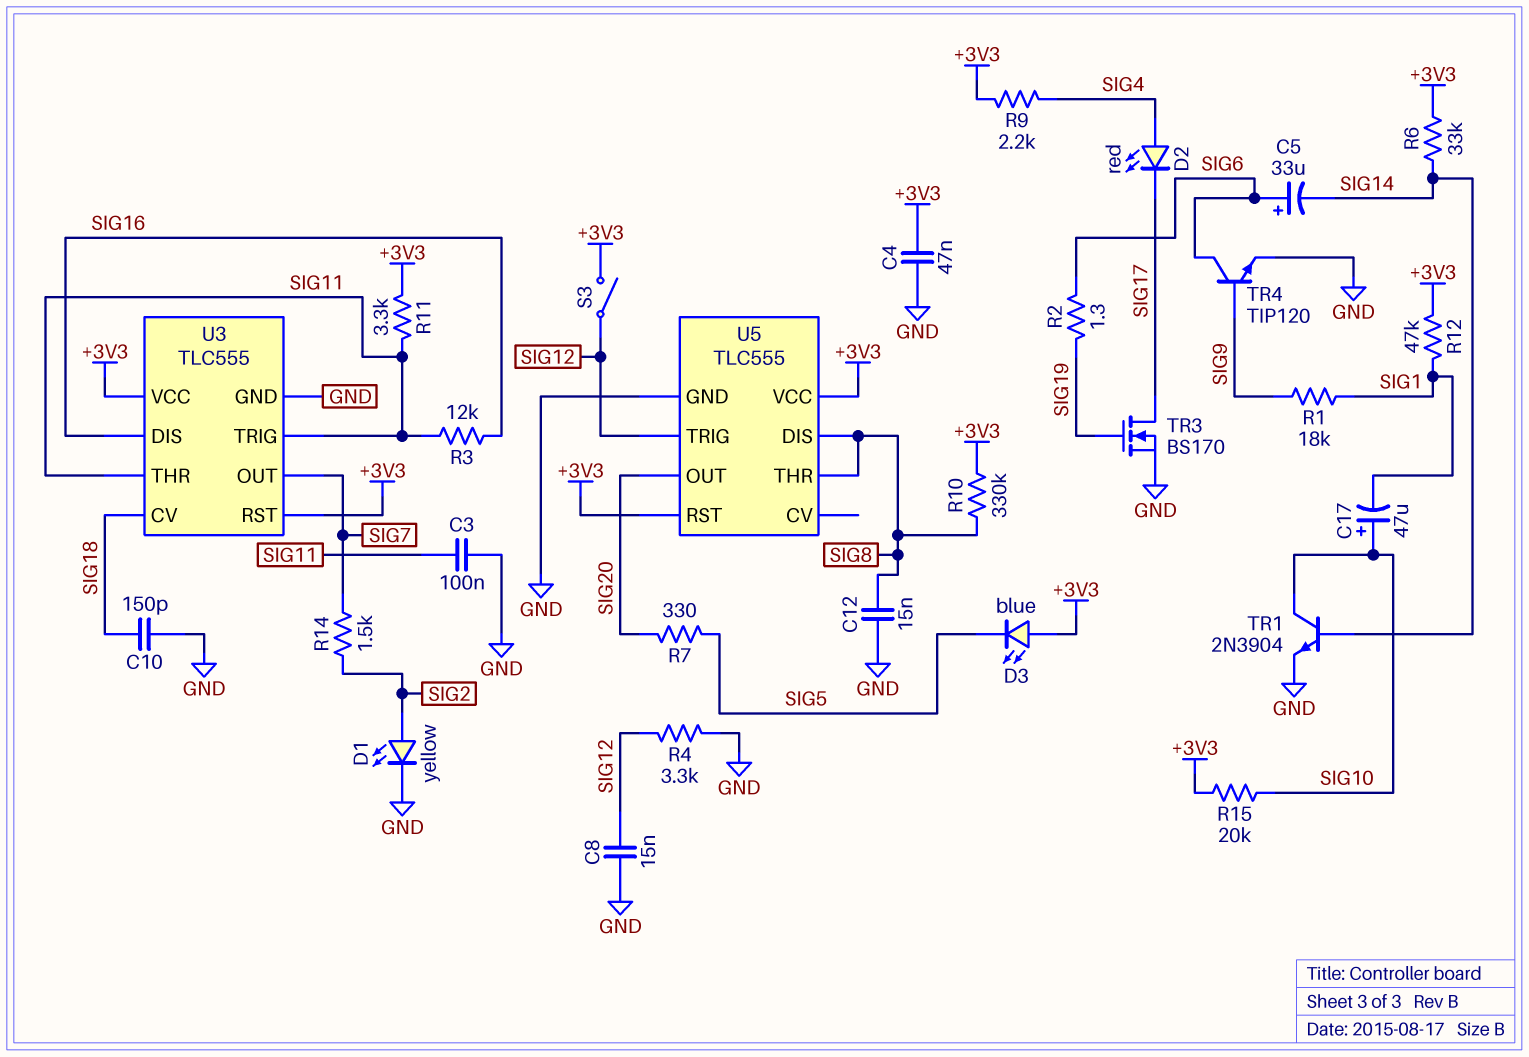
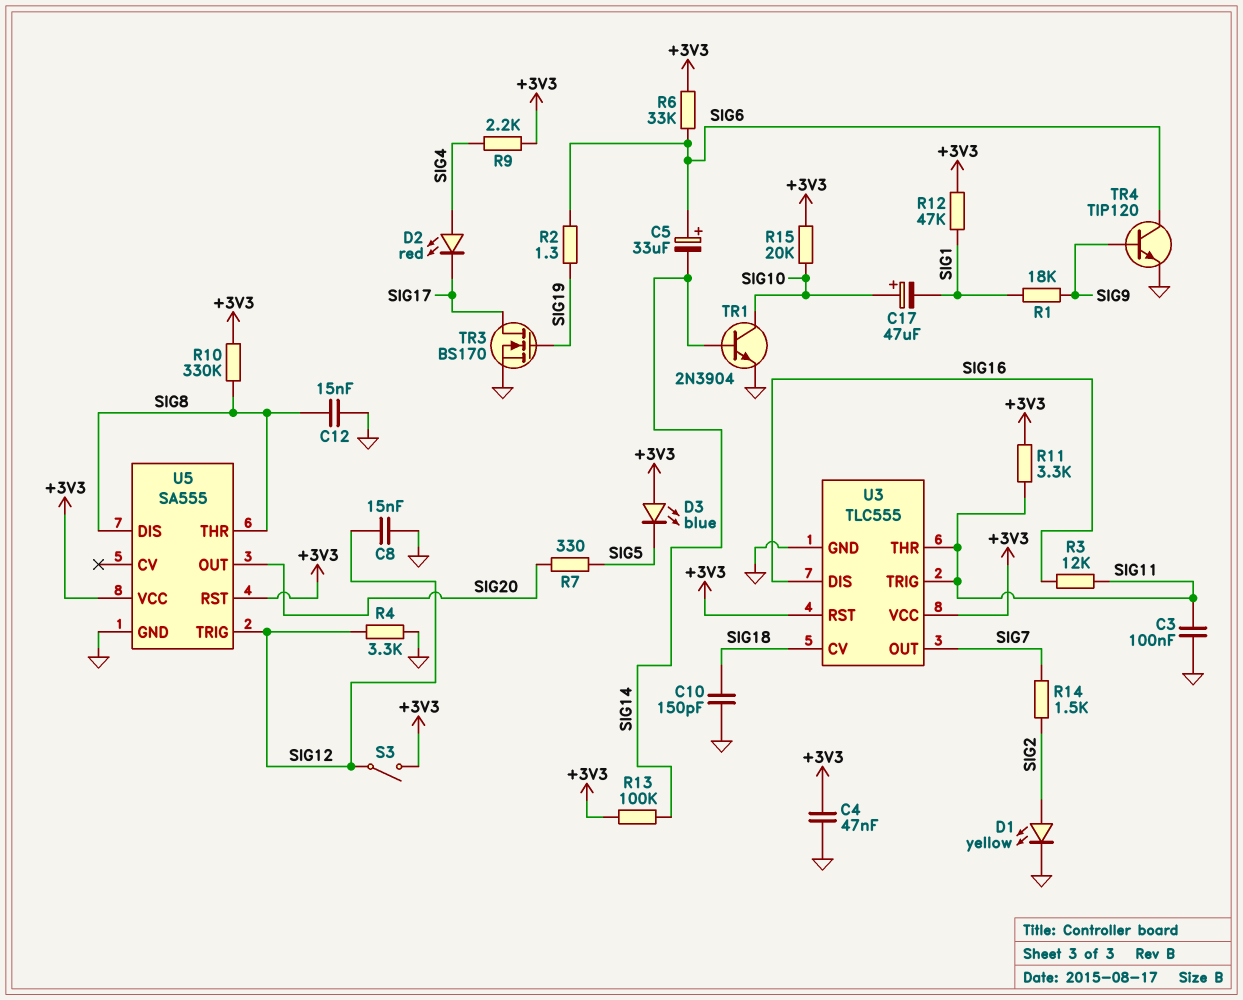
R6: 33k (+3V3, SIG14) -> 33k (+3V3, SIG6)
R13: none -> 100k (+3V3, SIG14)
U5: TLC555 -> SA555

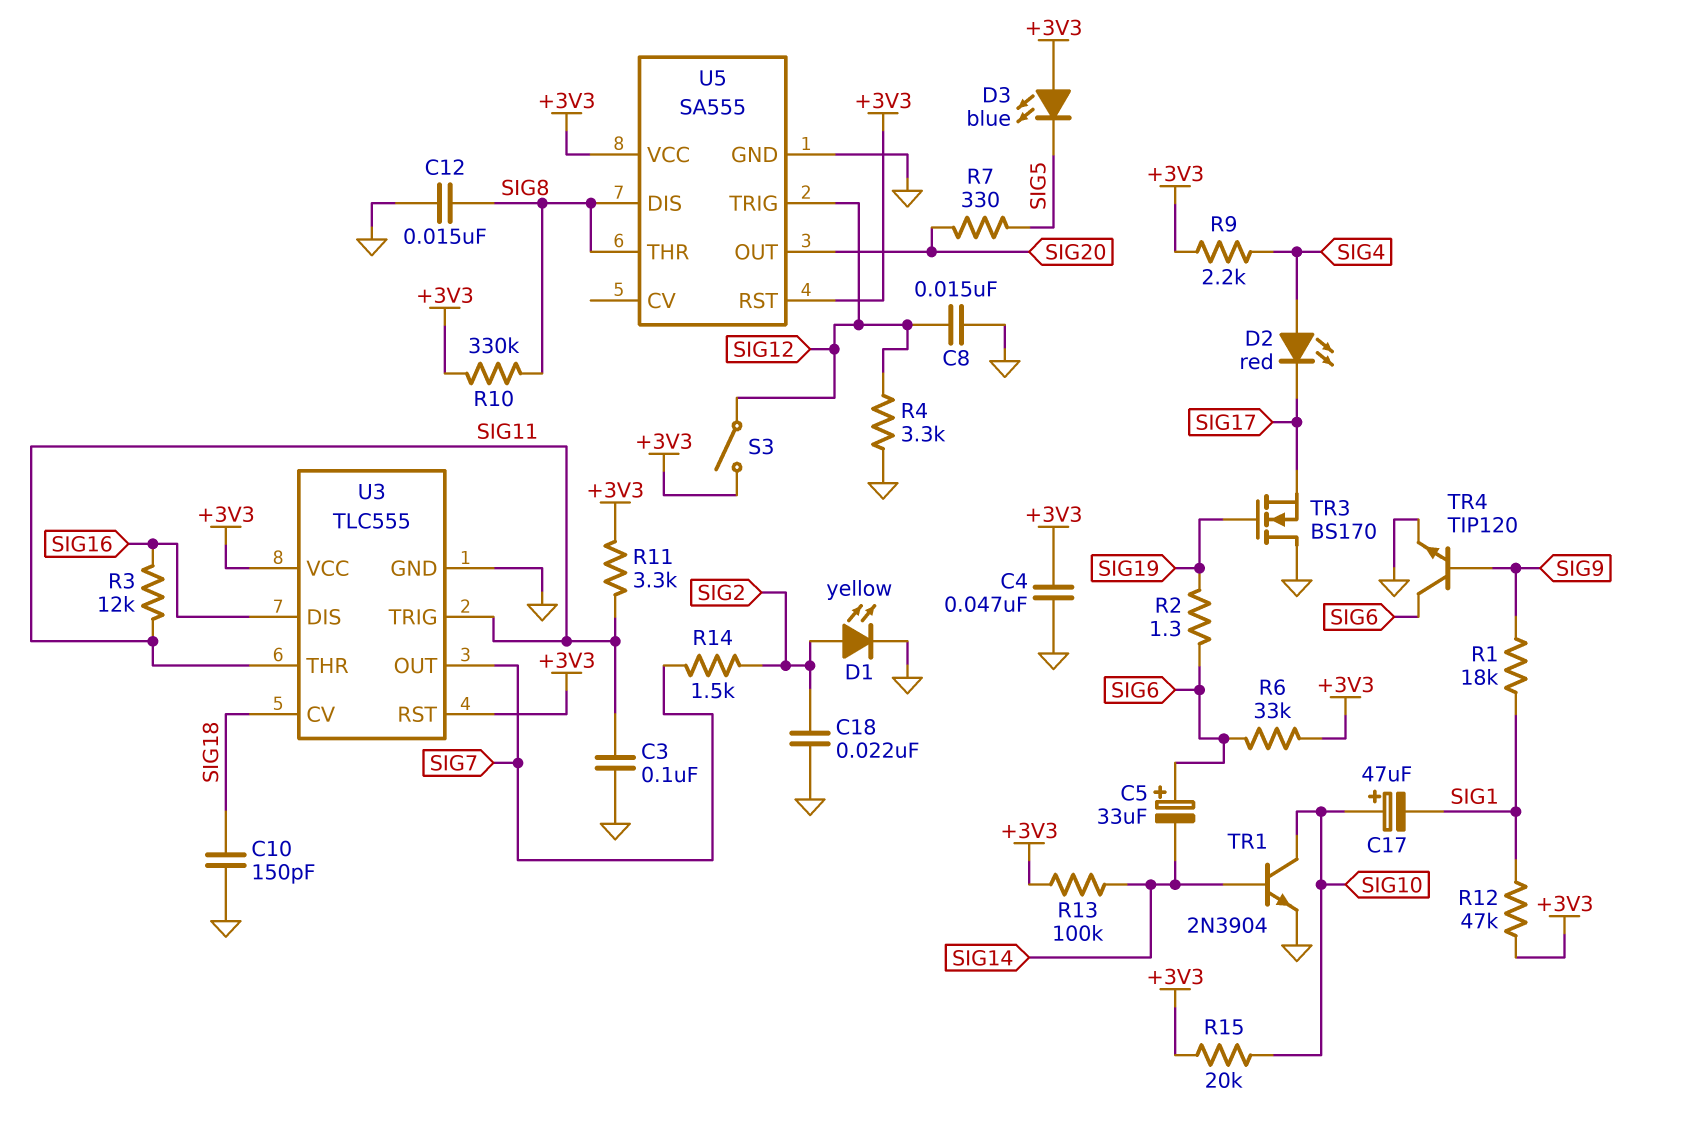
C18: none -> 22nF (GND, SIG2)
TR3: NMOS BS170 (G SIG19, D SIG17, S GND) -> NMOS BS170 (G SIG19, D GND, S SIG17)

